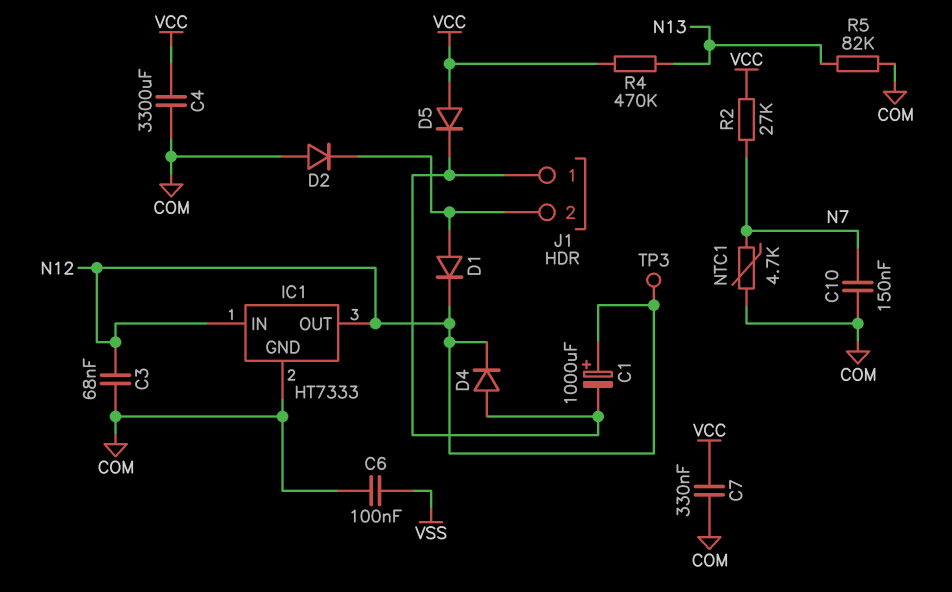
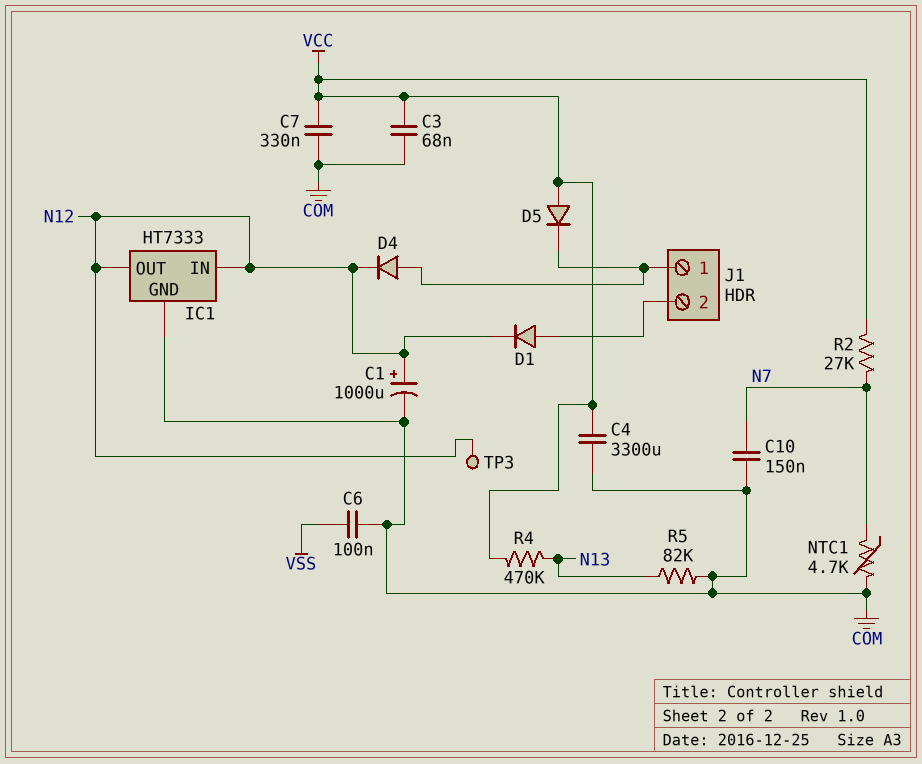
C1: 1000uF (plus N12, minus J1/1) -> 1000uF (plus N12, minus COM)
C3: 68nF (COM, N12) -> 68nF (COM, VCC)
D2: diode (A COM, K J1/2) -> none

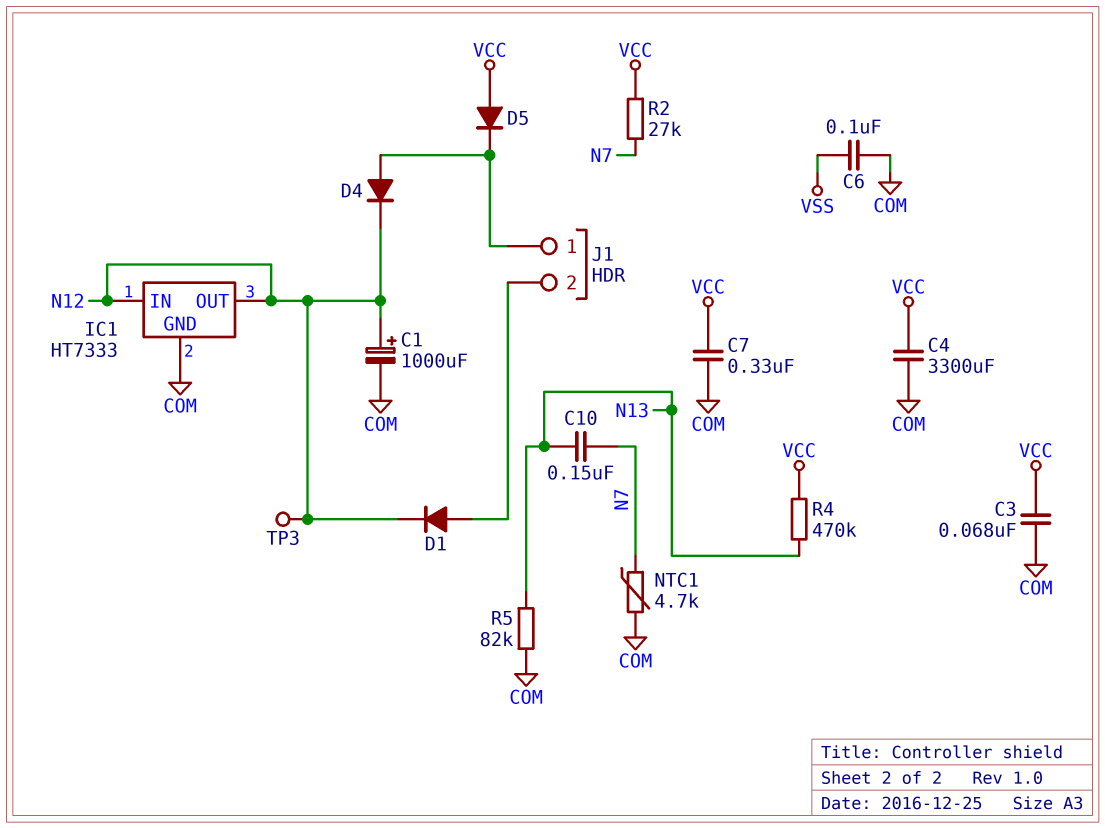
C10: 150nF (COM, N7) -> 150nF (N7, N13)

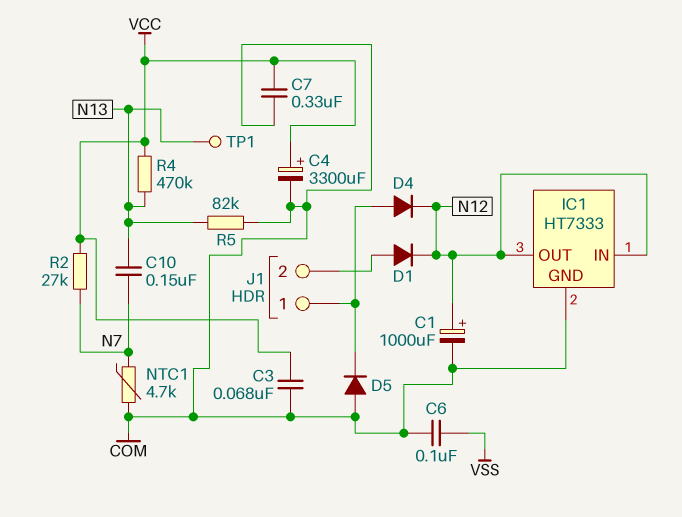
C4: 3300uF (COM, VCC) -> 3300uF (plus VCC, minus COM)
D5: diode (A VCC, K J1/1) -> diode (A COM, K J1/1)
TP1: none -> test point (N13)
TP3: test point (N12) -> none

